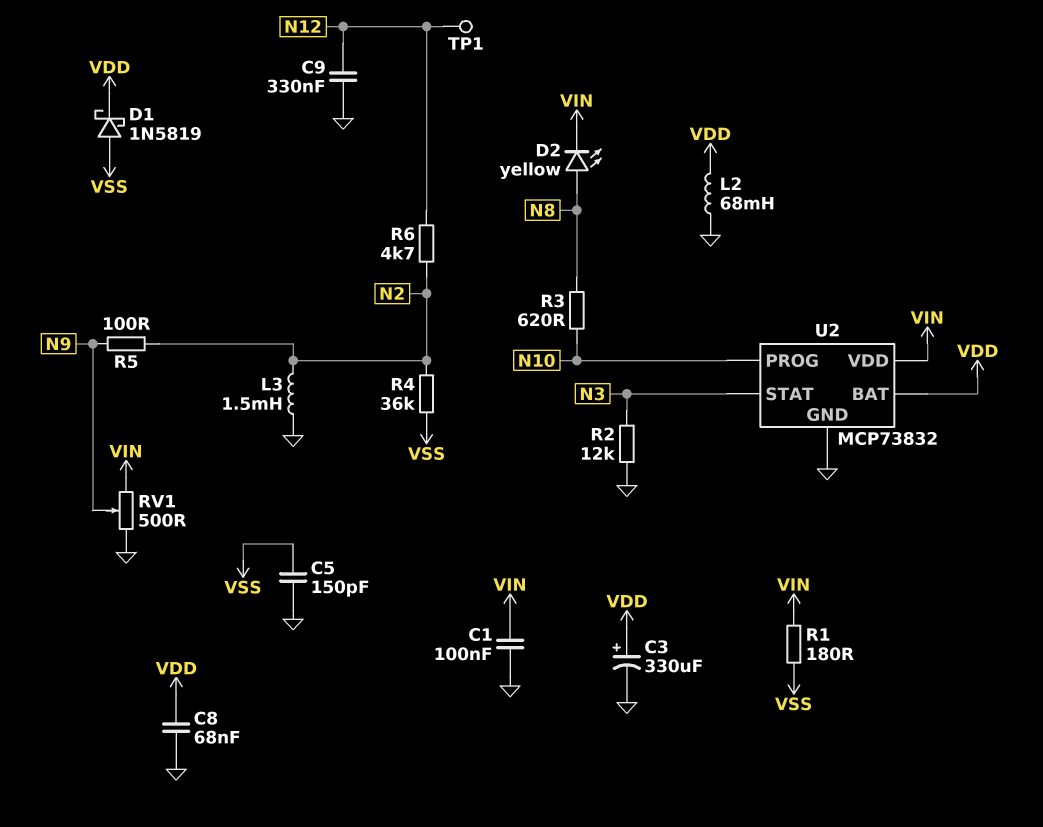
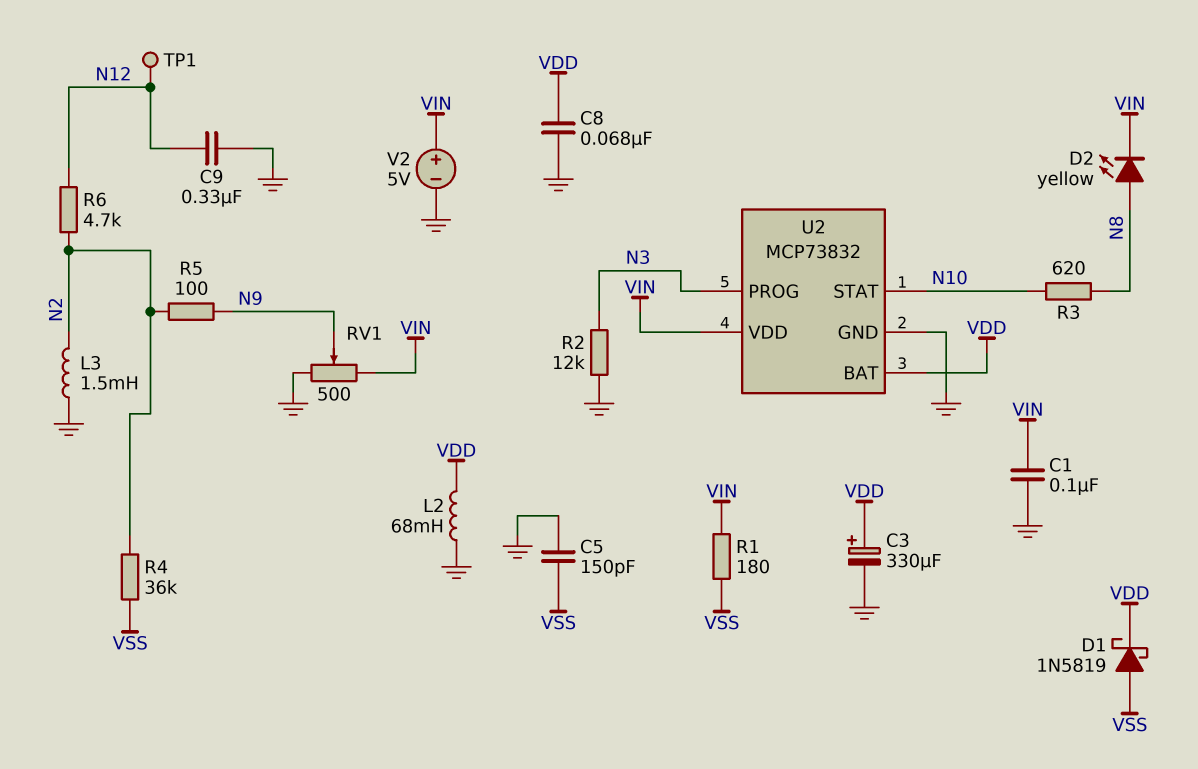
U2 pin PROG: N10 -> N3
U2 pin STAT: N3 -> N10
V2: none -> 5V (plus VIN, minus GND)

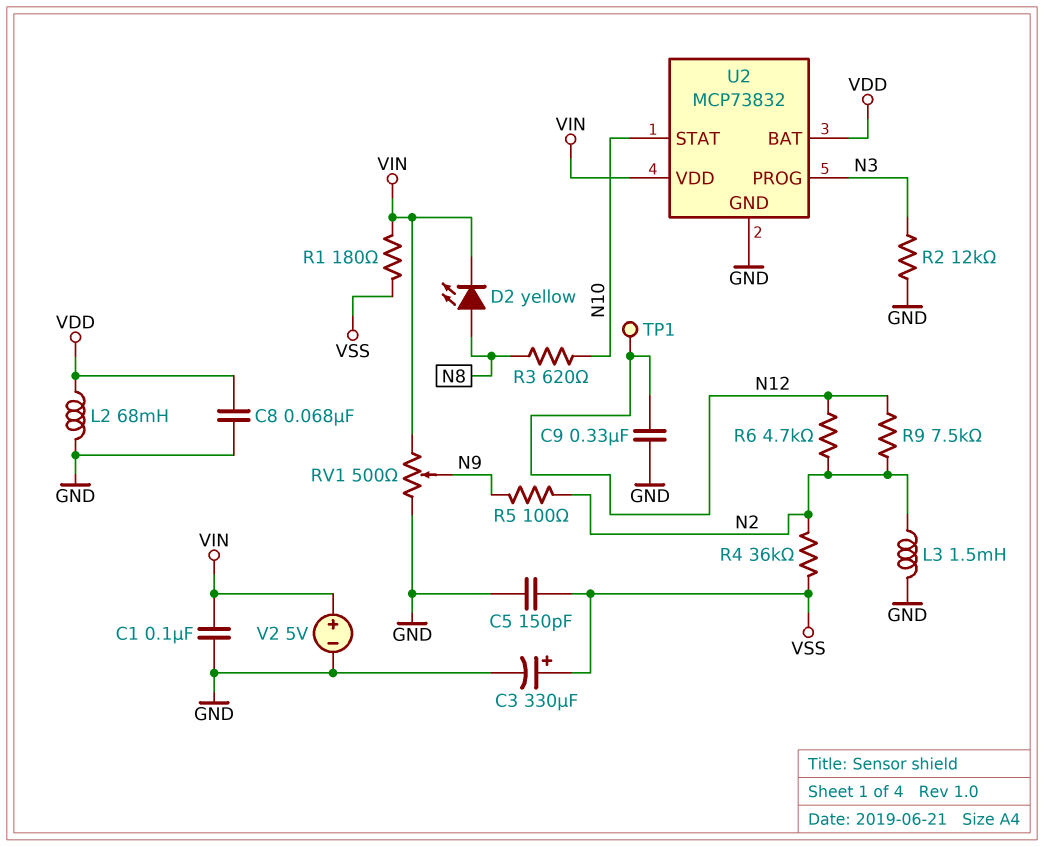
C3: 330uF (plus VDD, minus GND) -> 330uF (plus VSS, minus GND)
D1: schottky 1N5819 (A VSS, K VDD) -> none
R9: none -> 7.5k (N2, N12)

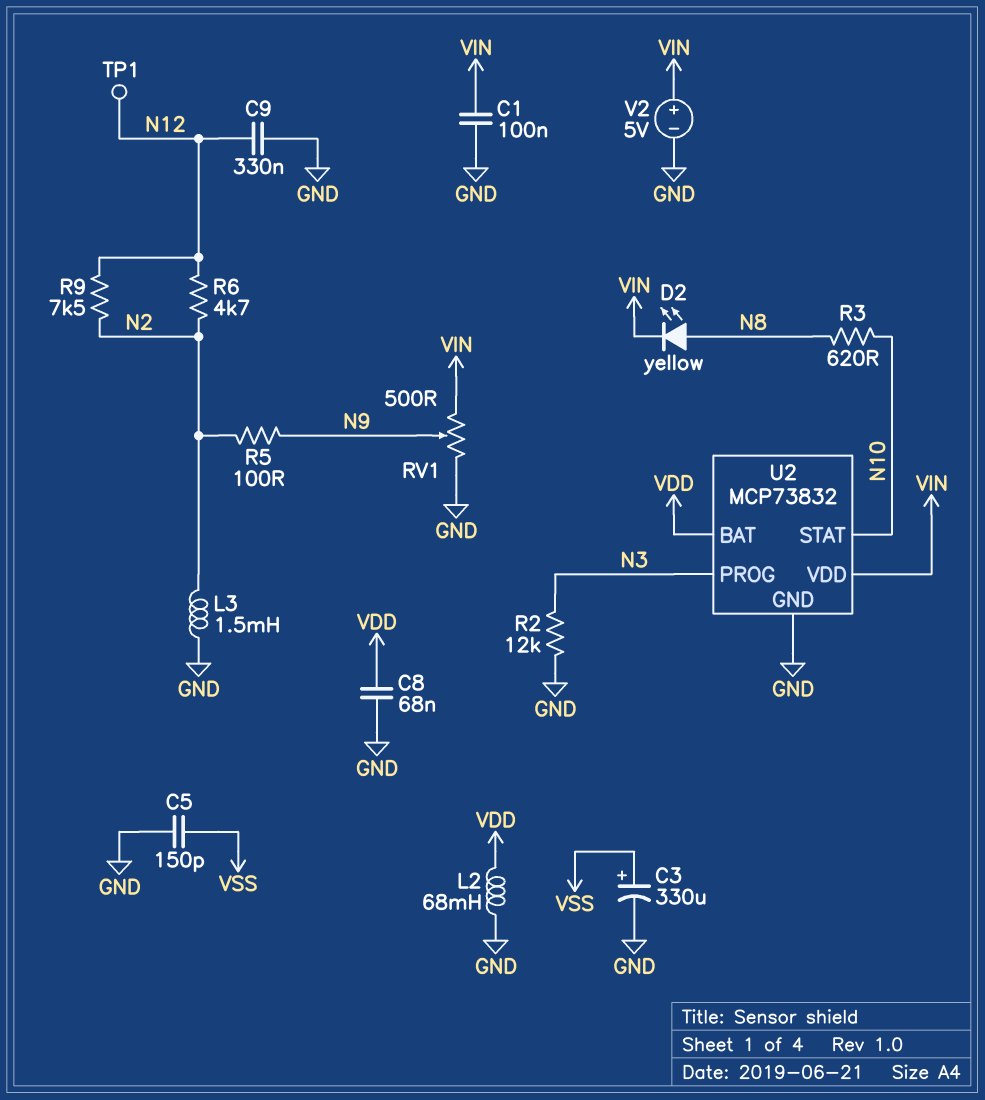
R1: 180 (VIN, VSS) -> none
R4: 36k (N2, VSS) -> none

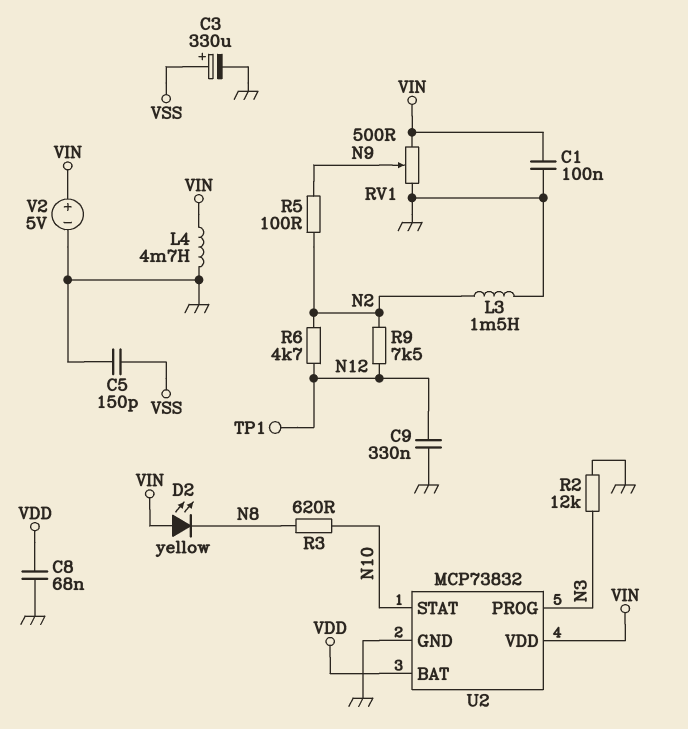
D2: LED yellow (A N8, K VIN) -> LED yellow (A VIN, K N8)
L2: 68mH (GND, VDD) -> none
L4: none -> 4.7mH (GND, VIN)

